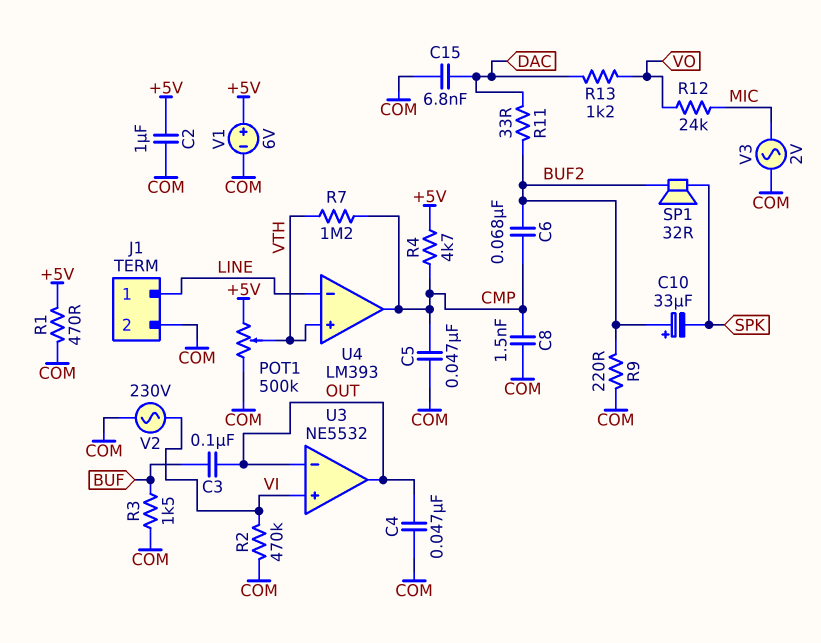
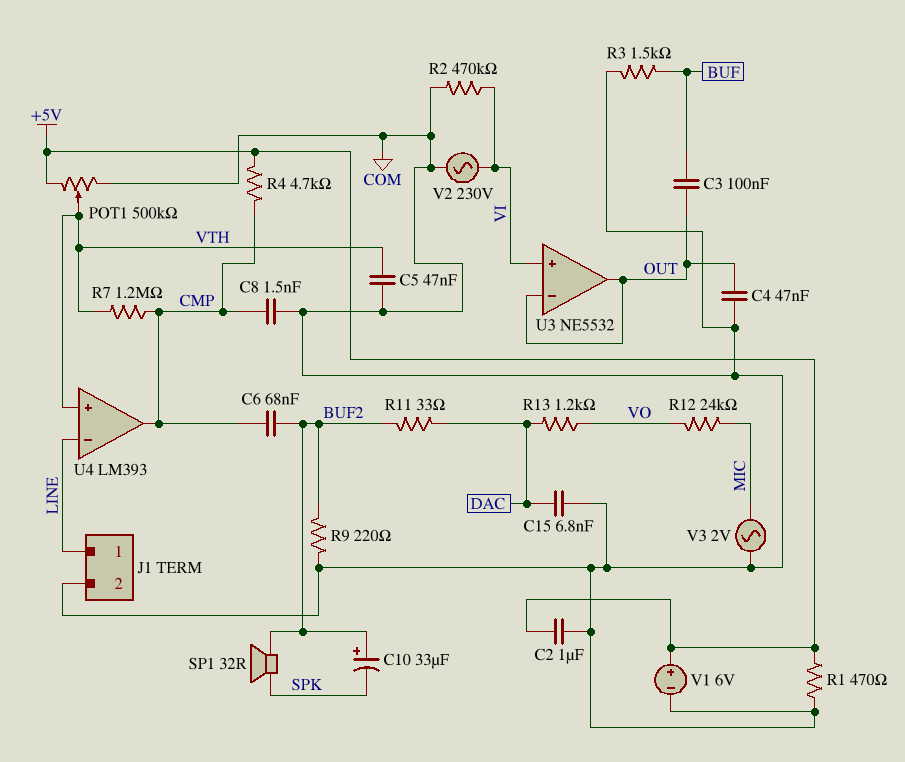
C5: 47nF (CMP, COM) -> 47nF (COM, VTH)

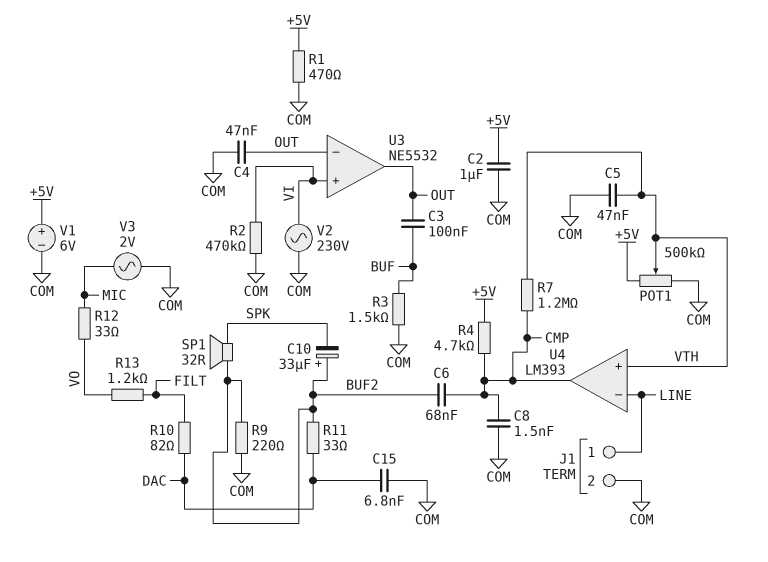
R10: none -> 82 (DAC, FILT)
R12: 24k (MIC, VO) -> 33 (MIC, VO)
R13: 1.2k (DAC, VO) -> 1.2k (FILT, VO)

